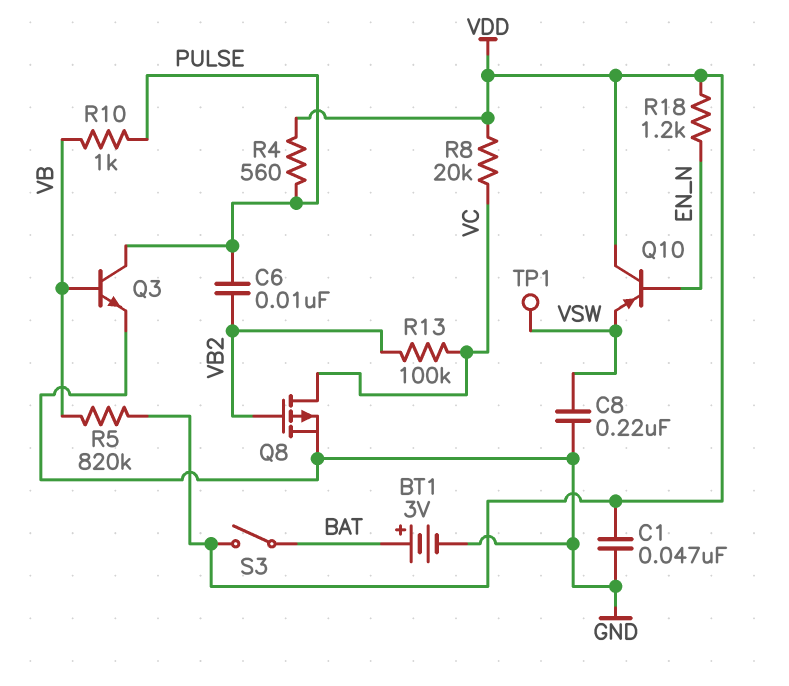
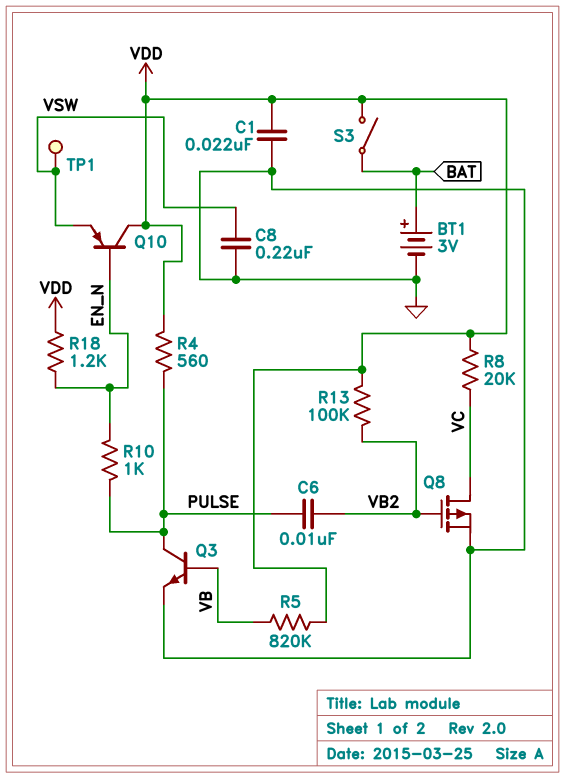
C1: 47nF (GND, VDD) -> 22nF (GND, VDD)
R10: 1k (PULSE, VB) -> 1k (EN_N, PULSE)
R13: 100k (VB2, VC) -> 100k (VB2, VDD)

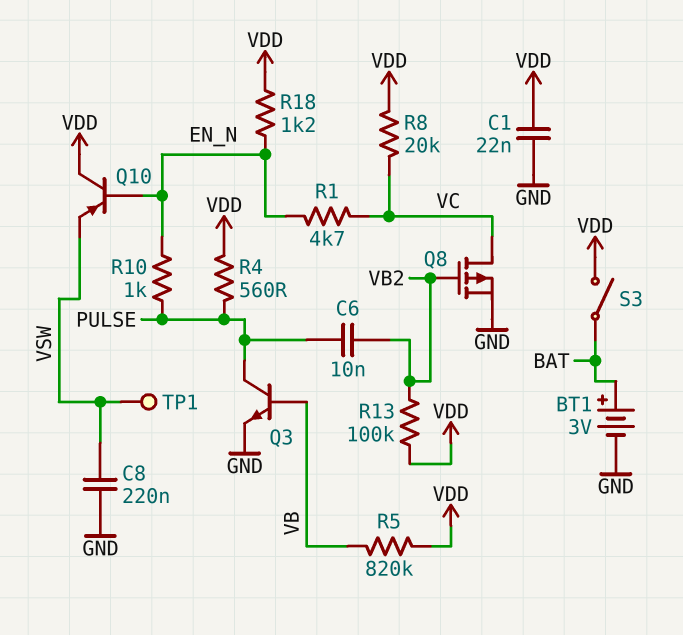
R1: none -> 4.7k (EN_N, VC)

